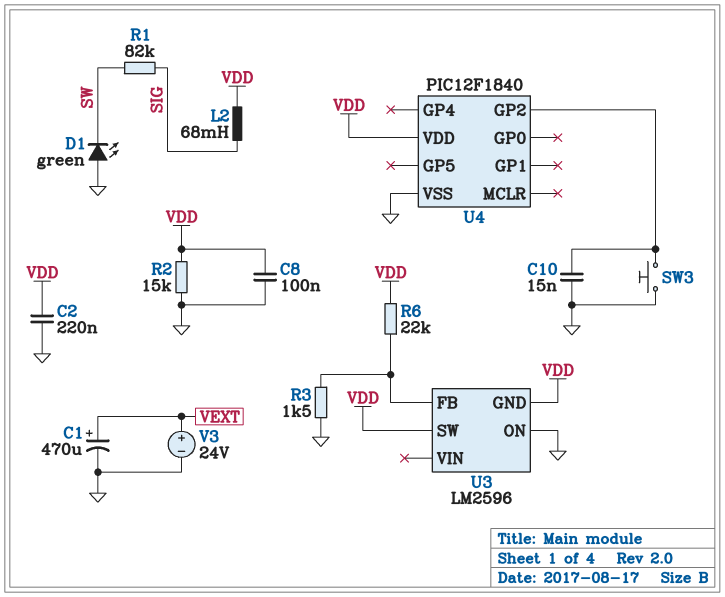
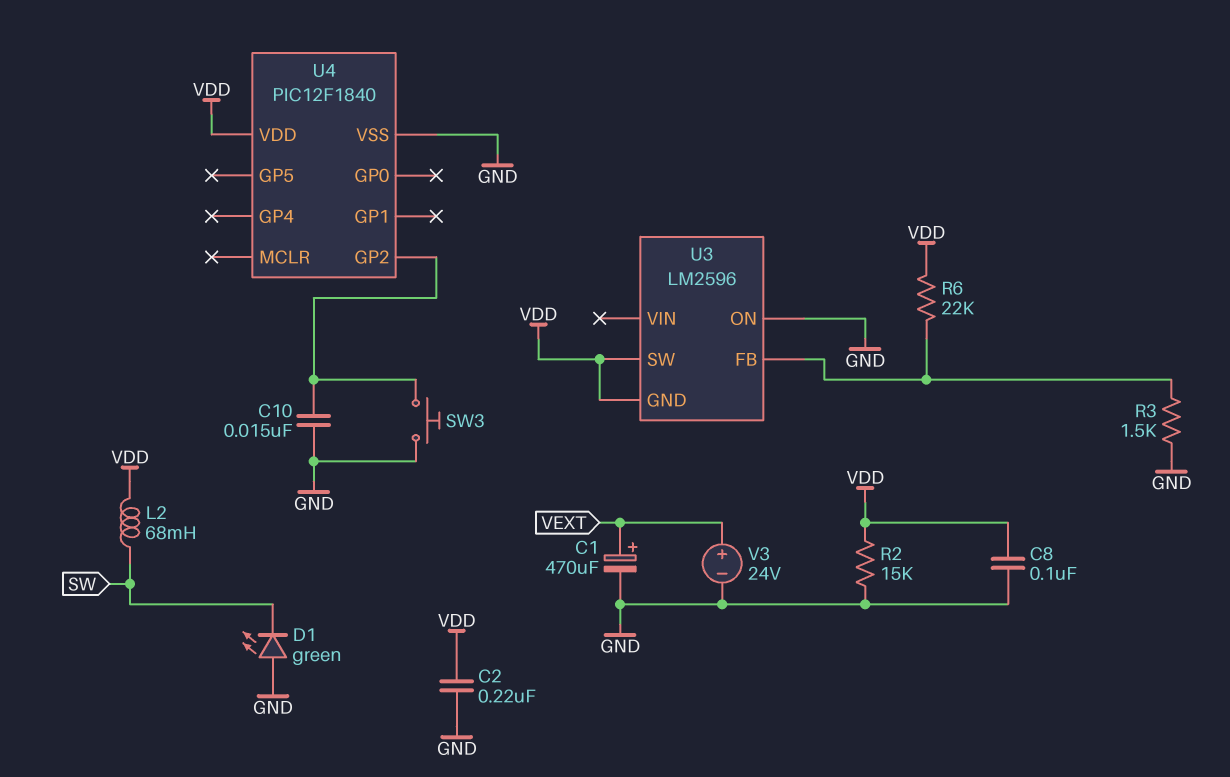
L2: 68mH (SIG, VDD) -> 68mH (SW, VDD)
R1: 82k (SIG, SW) -> none

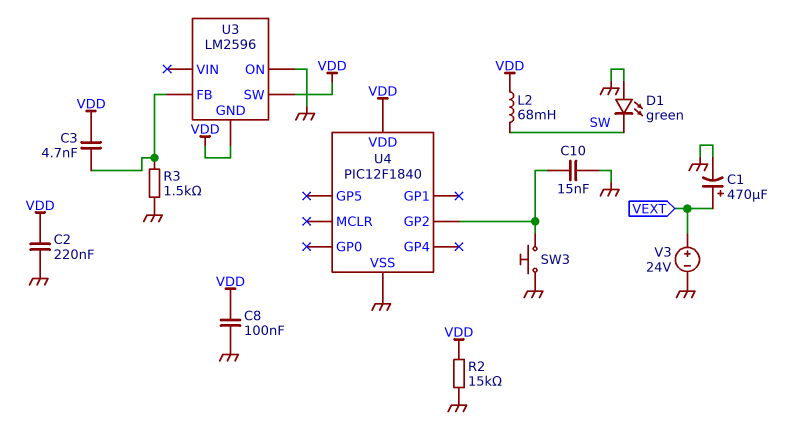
C3: none -> 4.7nF (U3/FB, VDD)
R6: 22k (U3/FB, VDD) -> none

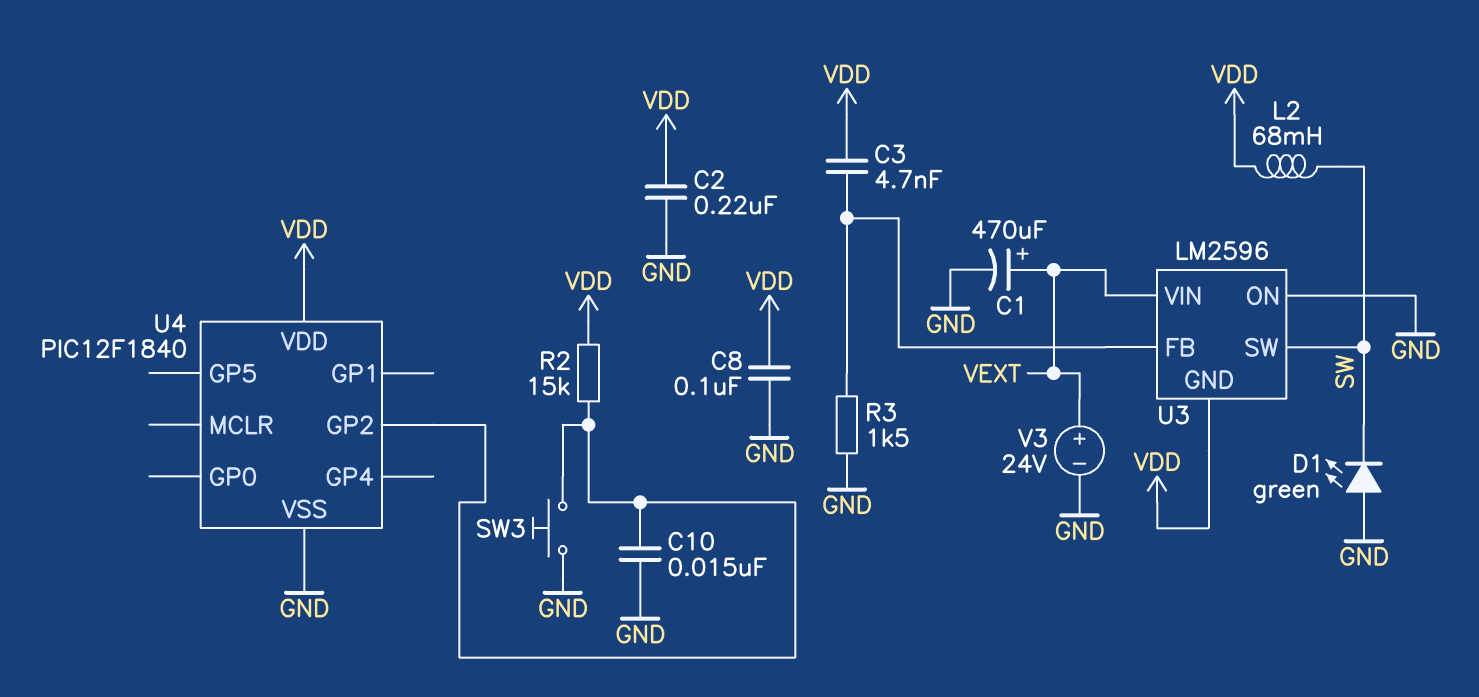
R2: 15k (GND, VDD) -> 15k (U4/GP2, VDD)
U3 pin SW: VDD -> SW
U3 pin VIN: none -> VEXT

